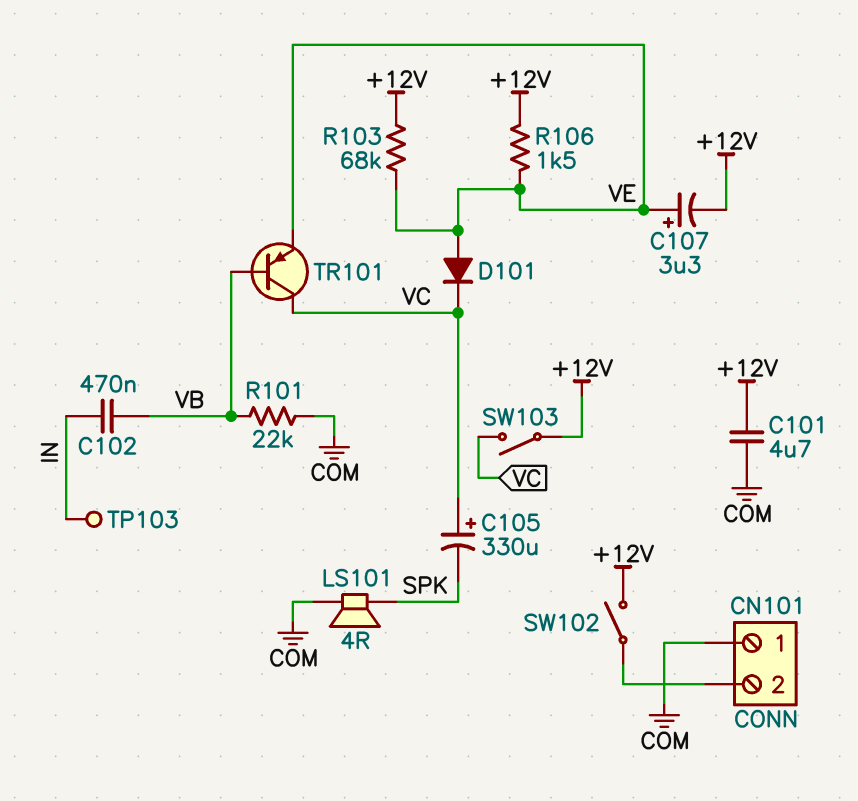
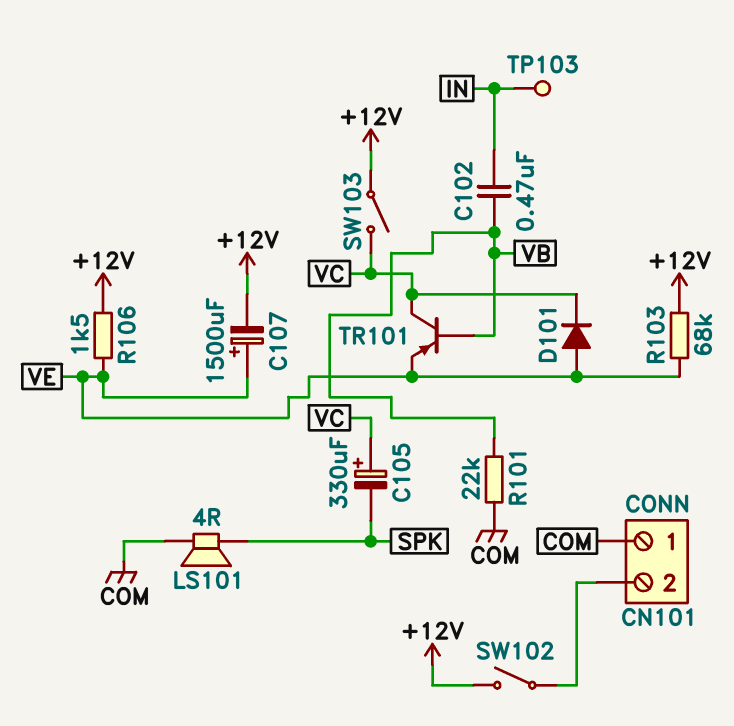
C101: 4.7uF (+12V, COM) -> none
C107: 3.3uF (plus VE, minus +12V) -> 1500uF (plus VE, minus +12V)

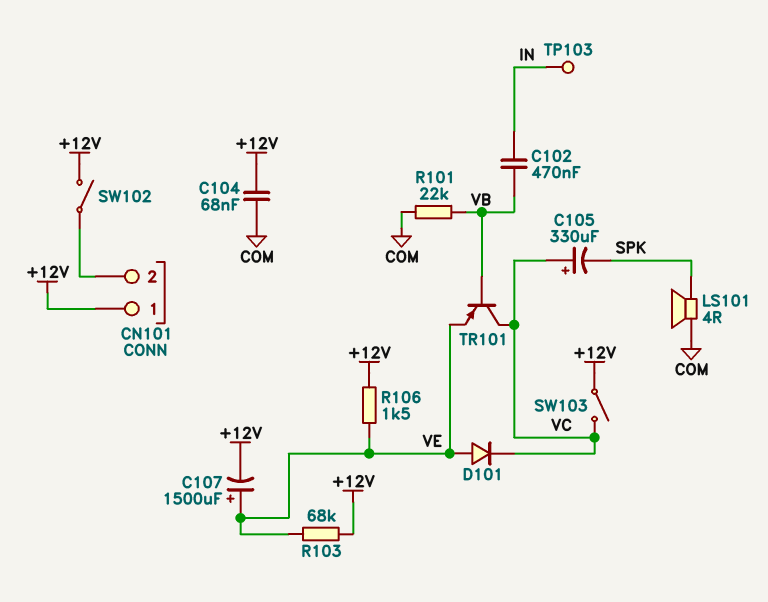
C104: none -> 68nF (+12V, COM)
CN101 pin 1: COM -> +12V

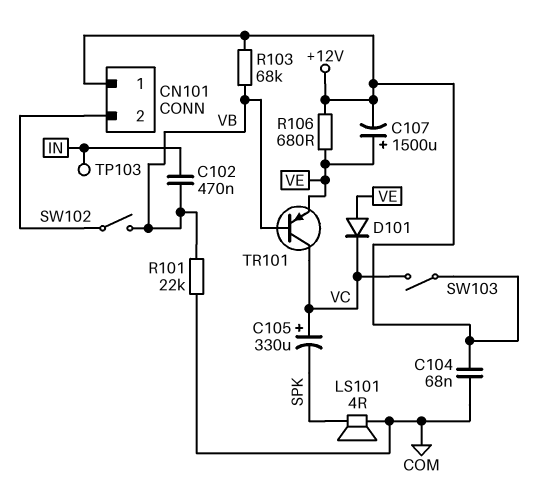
R103: 68k (+12V, VE) -> 68k (+12V, VB)
R106: 1.5k (+12V, VE) -> 680 (+12V, VE)
SW102: switch (+12V, CN101/2) -> switch (CN101/2, VB)

